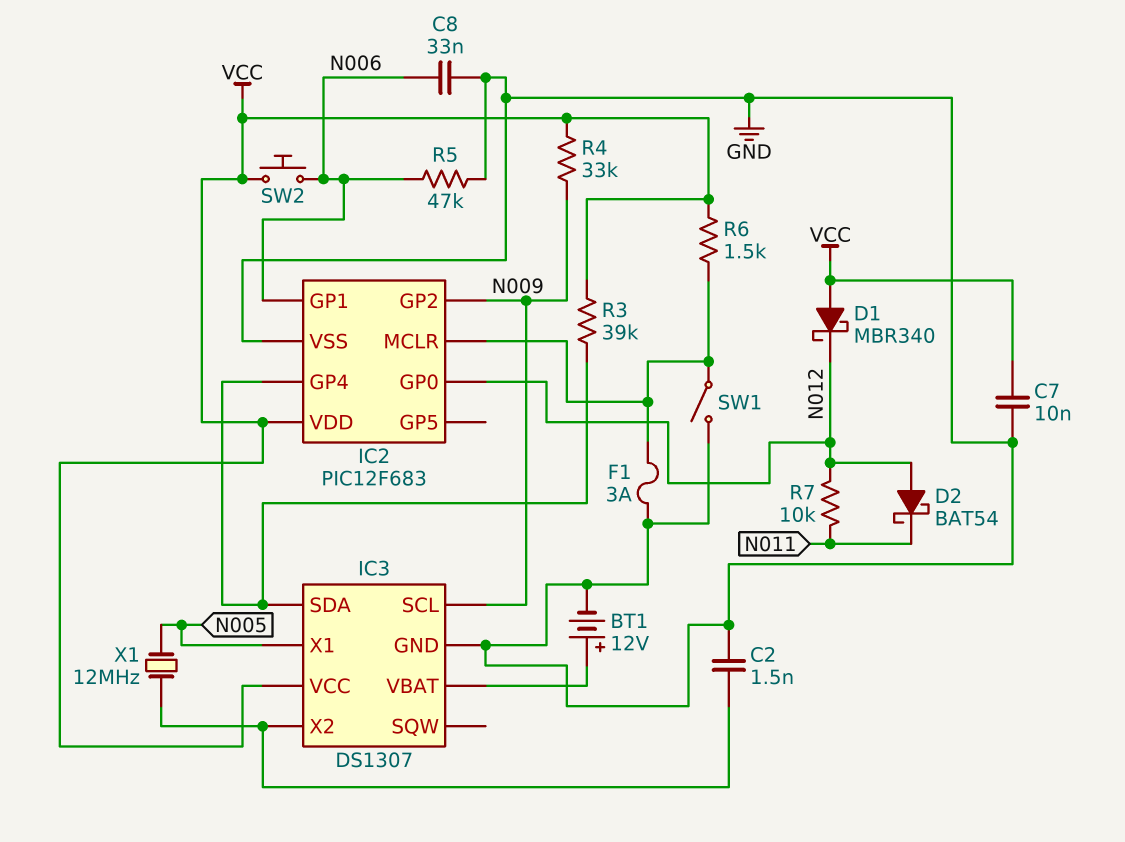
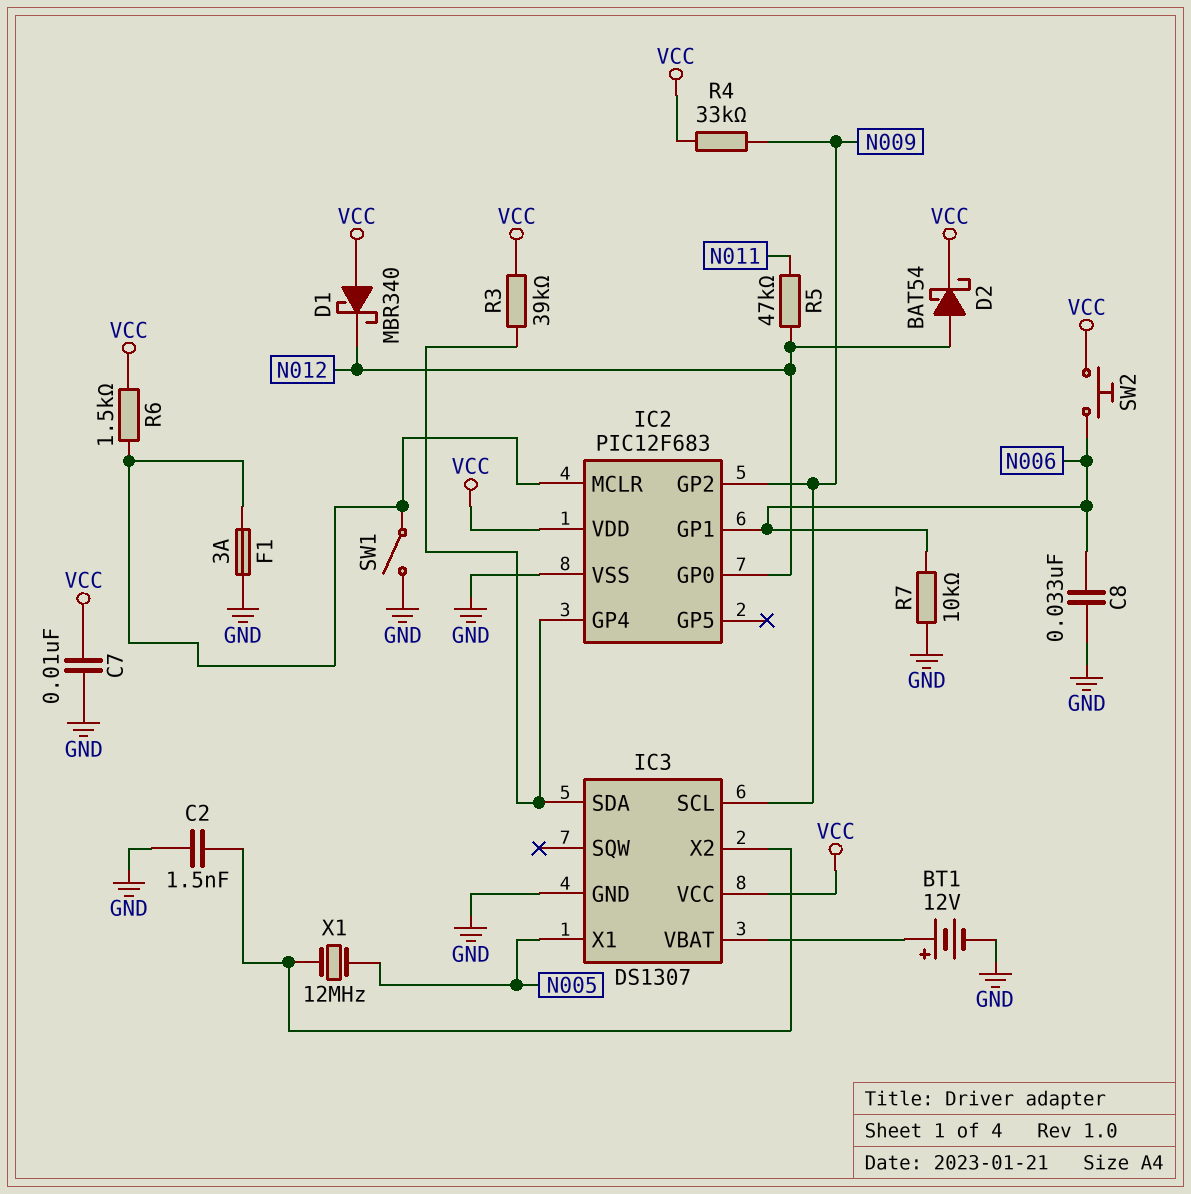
D2: schottky BAT54 (A N012, K N011) -> schottky BAT54 (A N012, K VCC)
R5: 47k (GND, N006) -> 47k (N011, N012)
R7: 10k (N011, N012) -> 10k (GND, N006)

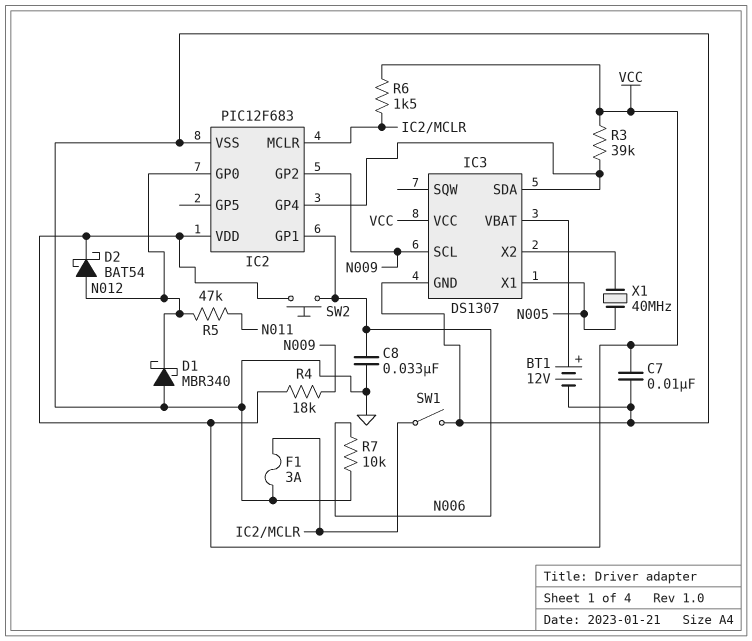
C2: 1.5nF (GND, IC3/X2) -> none
D1: schottky MBR340 (A VCC, K N012) -> schottky MBR340 (A GND, K N012)
R4: 33k (N009, VCC) -> 18k (N009, VCC)
X1: 12MHz (IC3/X2, N005) -> 40MHz (IC3/X2, N005)

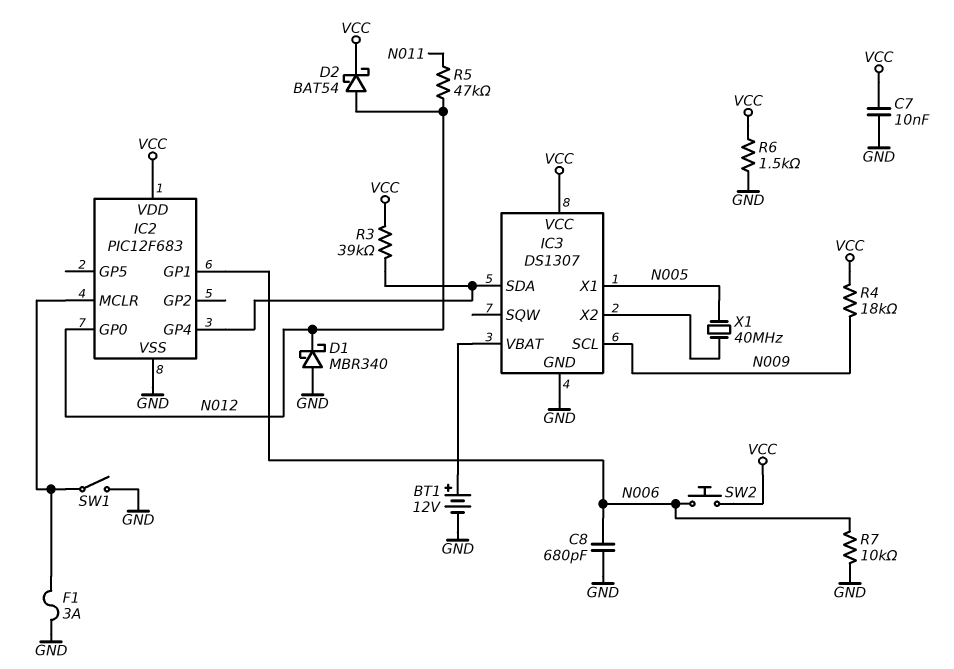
C8: 33nF (GND, N006) -> 680pF (GND, N006)
IC2 pin GP2: N009 -> none
R6: 1.5k (IC2/MCLR, VCC) -> 1.5k (GND, VCC)

